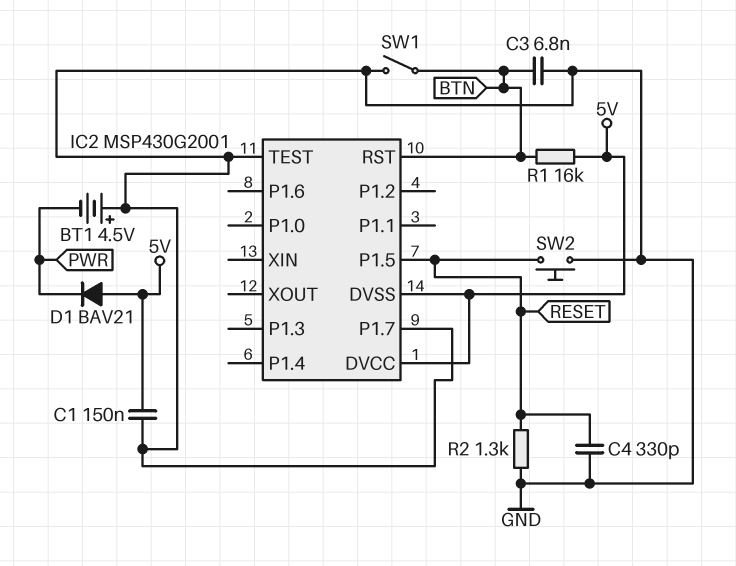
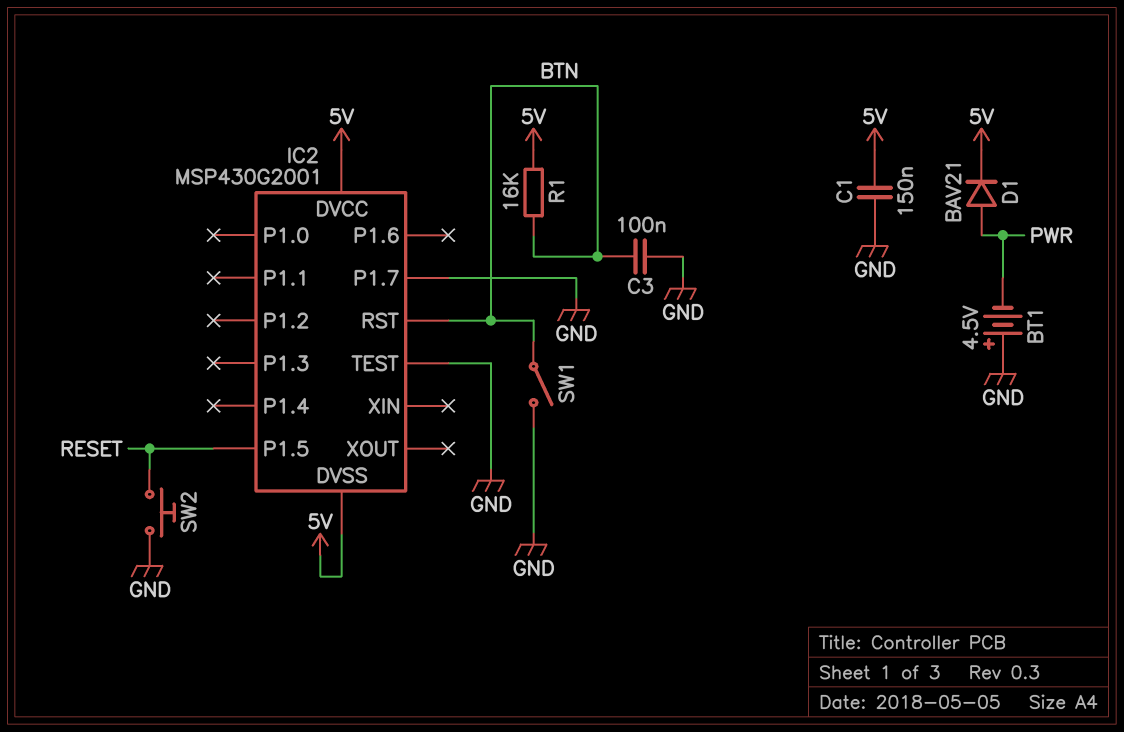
C3: 6.8nF (BTN, GND) -> 100nF (BTN, GND)
C4: 330pF (GND, RESET) -> none
D1: diode BAV21 (A 5V, K PWR) -> diode BAV21 (A PWR, K 5V)
R2: 1.3k (GND, RESET) -> none

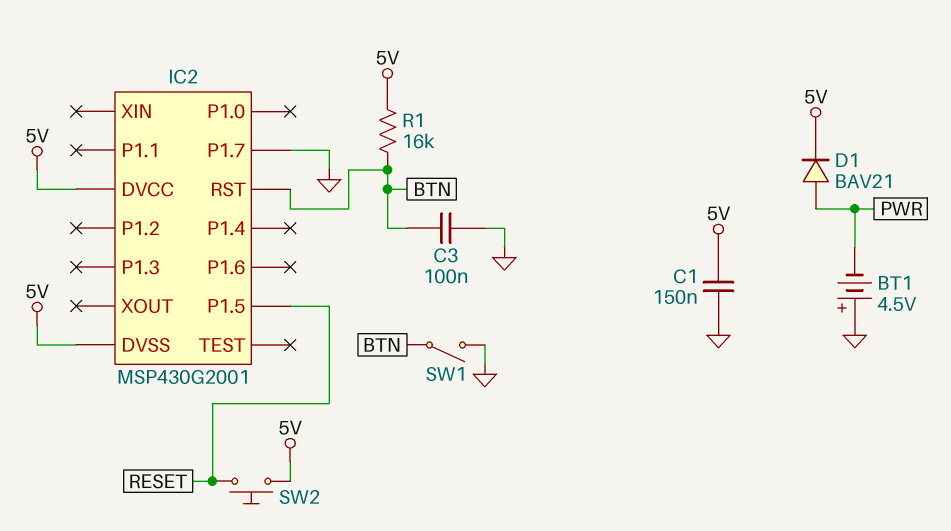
IC2 pin TEST: GND -> none
SW2: button (GND, RESET) -> button (5V, RESET)

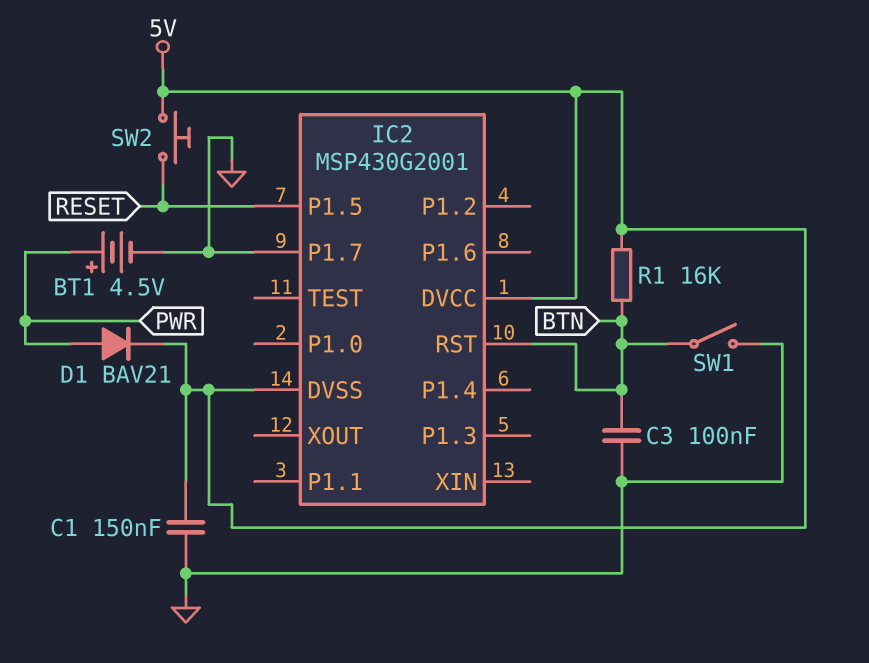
BT1: 4.5V (plus GND, minus PWR) -> 4.5V (plus PWR, minus GND)

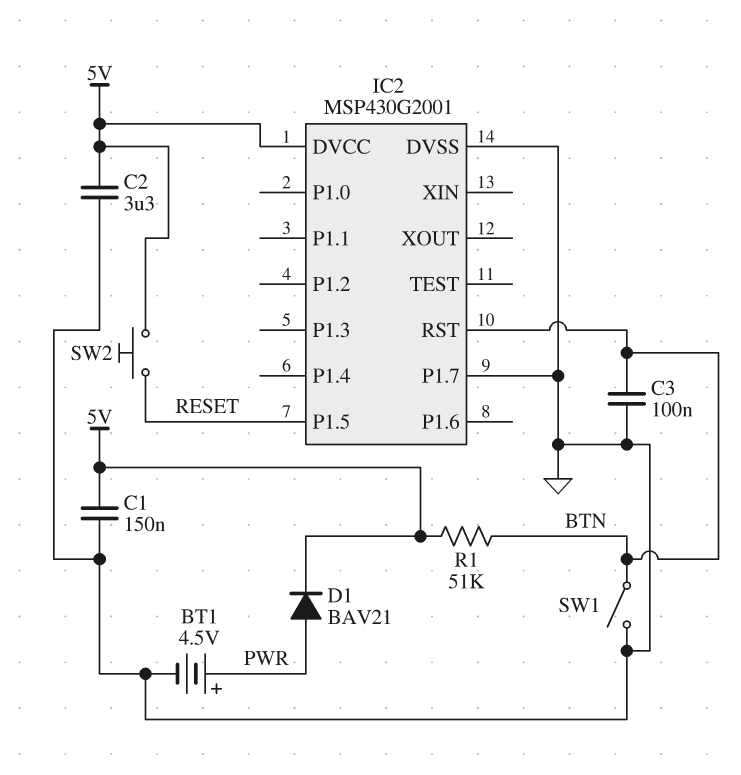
C2: none -> 3.3uF (5V, GND)
IC2 pin DVSS: 5V -> GND
R1: 16k (5V, BTN) -> 51k (5V, BTN)

